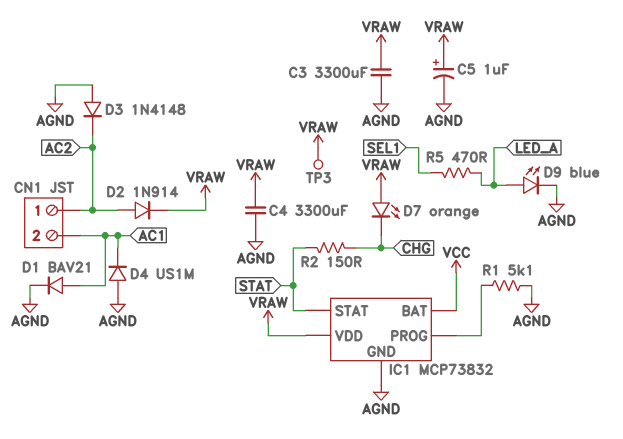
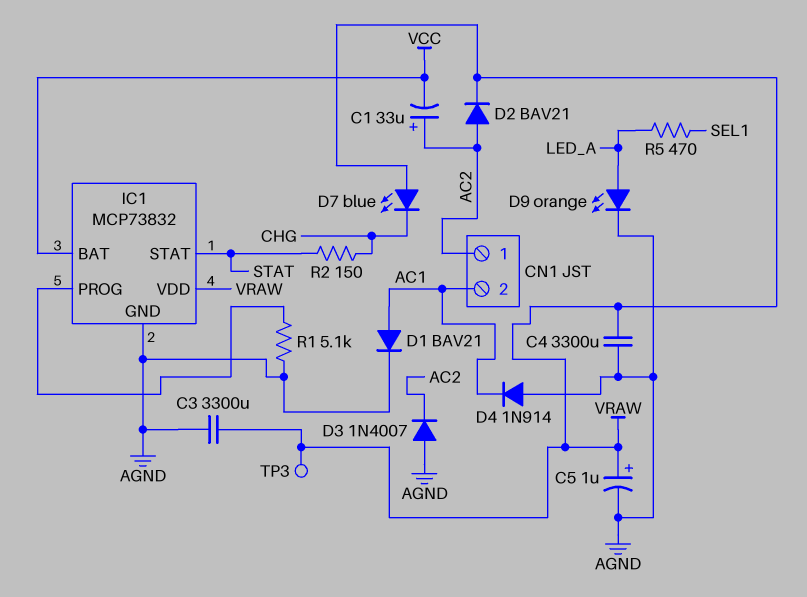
C1: none -> 33uF (plus AC2, minus VCC)
D2: diode 1N914 (A AC2, K VRAW) -> diode BAV21 (A AC2, K VRAW)
D3: diode 1N4148 (A AGND, K AC2) -> diode 1N4007 (A AGND, K AC2)
D4: diode US1M (A AGND, K AC1) -> diode 1N914 (A AGND, K AC1)
D7: LED orange (A VRAW, K CHG) -> LED blue (A VRAW, K CHG)
D9: LED blue (A LED_A, K AGND) -> LED orange (A LED_A, K AGND)

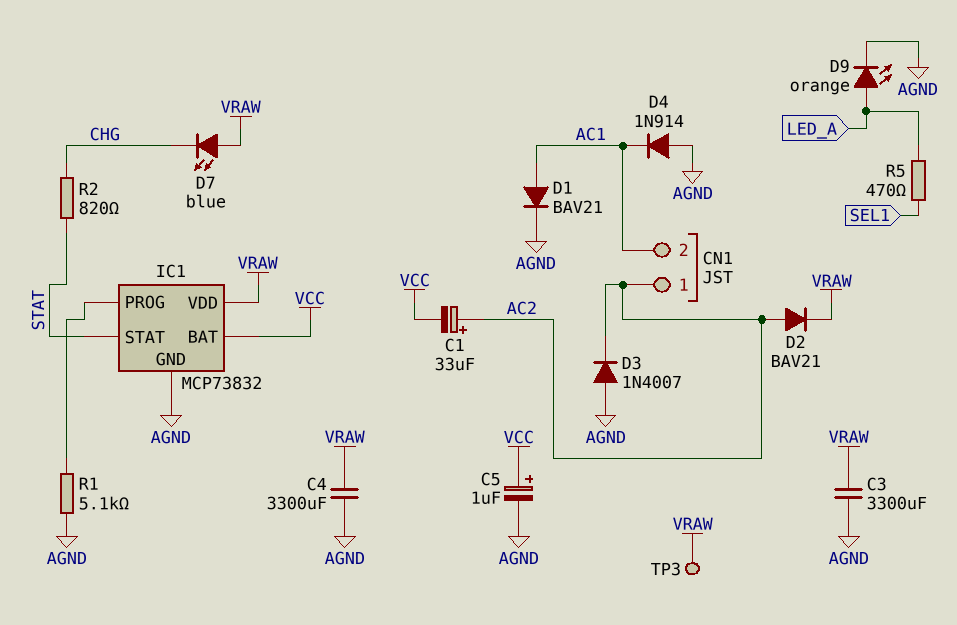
C5: 1uF (plus VRAW, minus AGND) -> 1uF (plus VCC, minus AGND)
R2: 150 (CHG, STAT) -> 820 (CHG, STAT)

